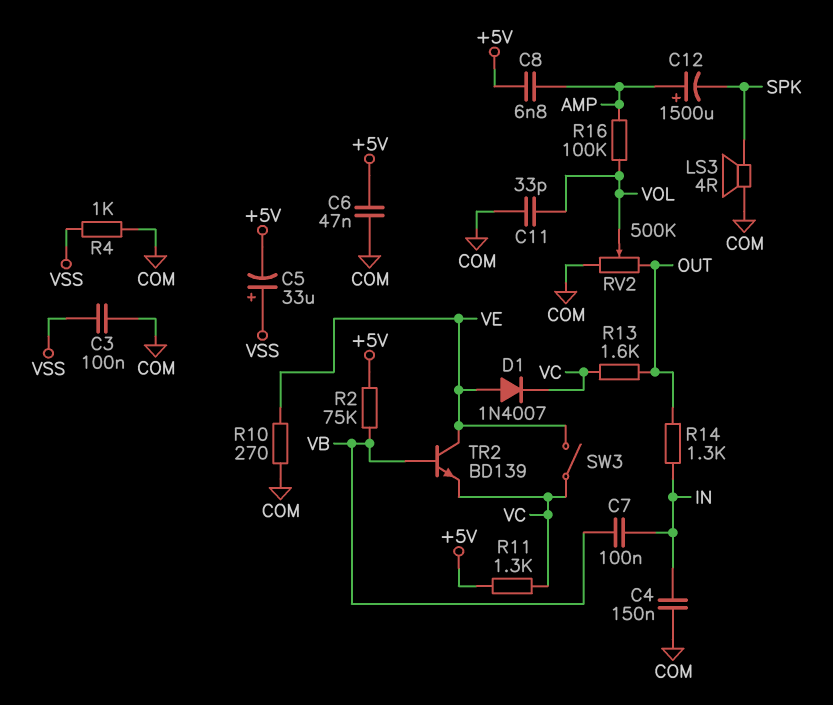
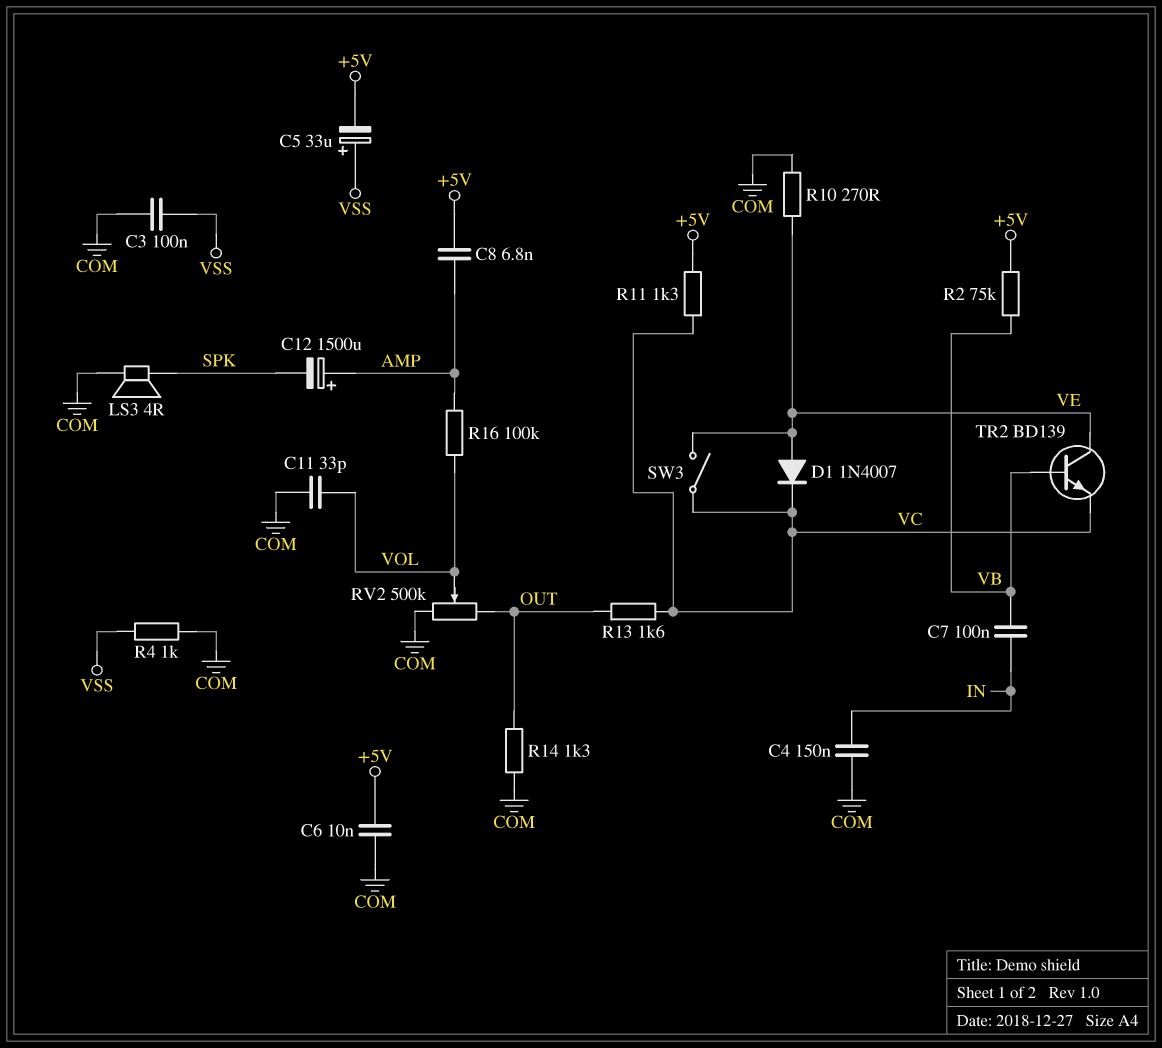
C6: 47nF (+5V, COM) -> 10nF (+5V, COM)
R14: 1.3k (IN, OUT) -> 1.3k (COM, OUT)

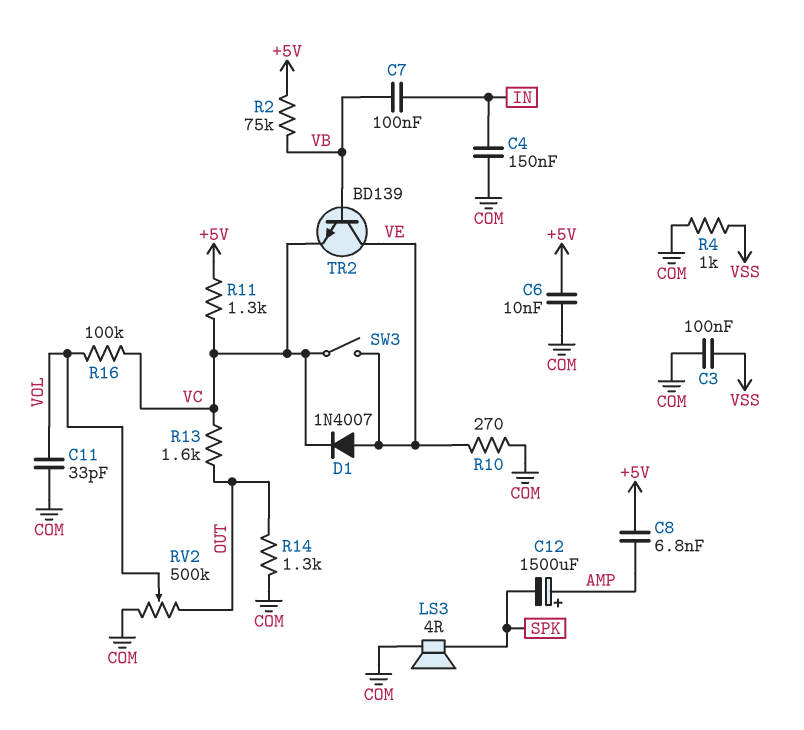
C5: 33uF (plus VSS, minus +5V) -> none
R16: 100k (AMP, VOL) -> 100k (VC, VOL)

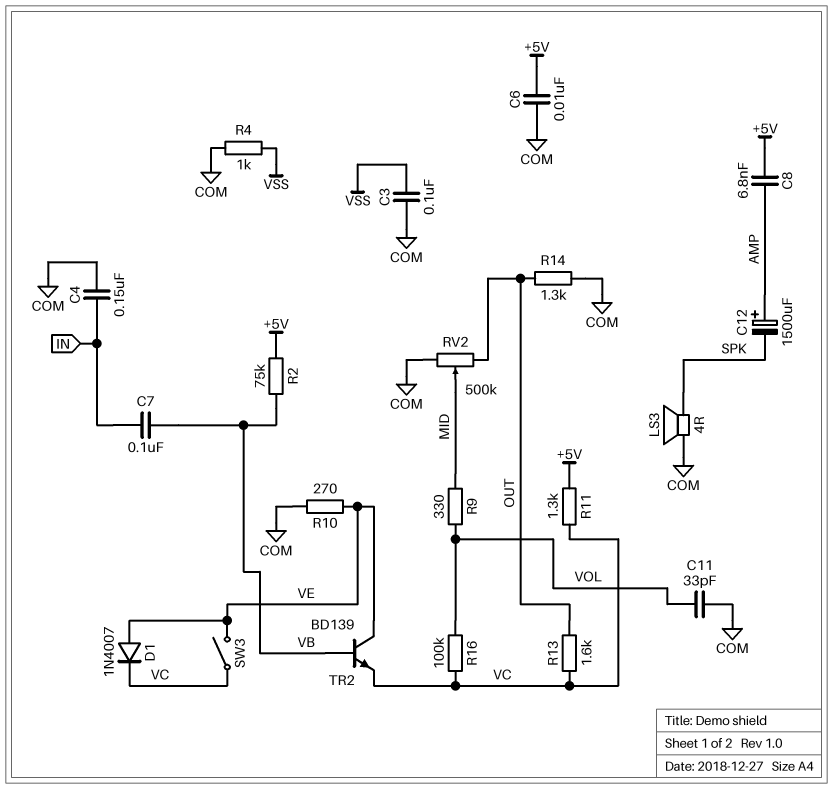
R9: none -> 330 (MID, VOL)
RV2: 500k (COM, OUT, wiper VOL) -> 500k (COM, OUT, wiper MID)

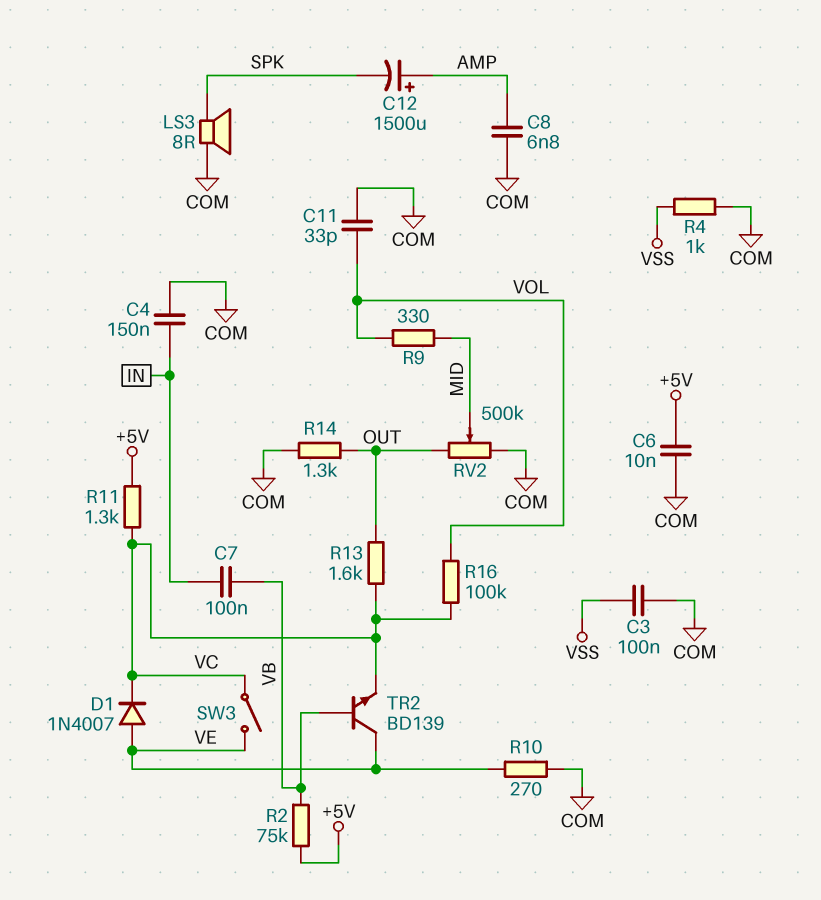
C8: 6.8nF (+5V, AMP) -> 6.8nF (AMP, COM)
LS3: speaker 4R (COM, SPK) -> speaker 8R (COM, SPK)

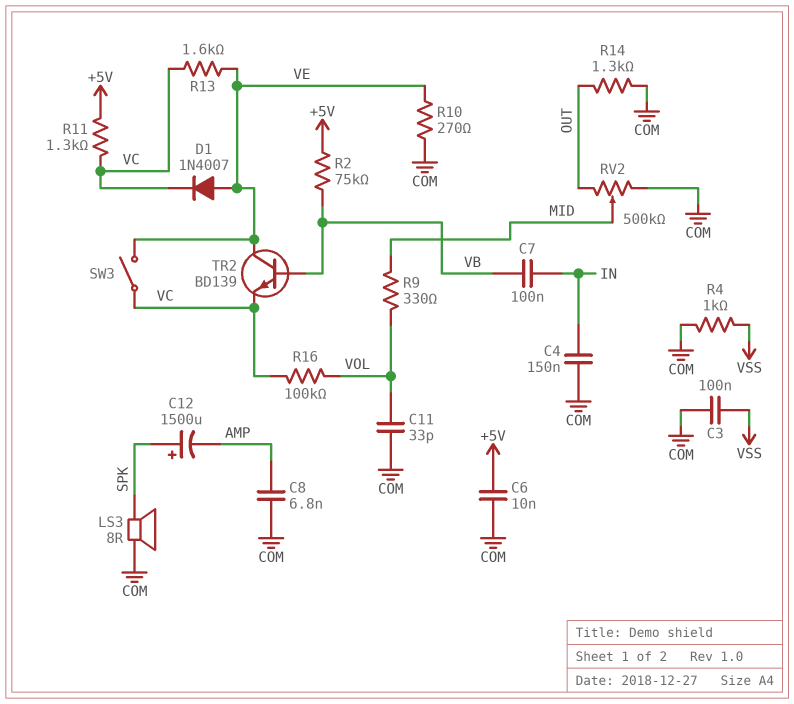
C12: 1500uF (plus AMP, minus SPK) -> 1500uF (plus SPK, minus AMP)
R13: 1.6k (OUT, VC) -> 1.6k (VC, VE)

